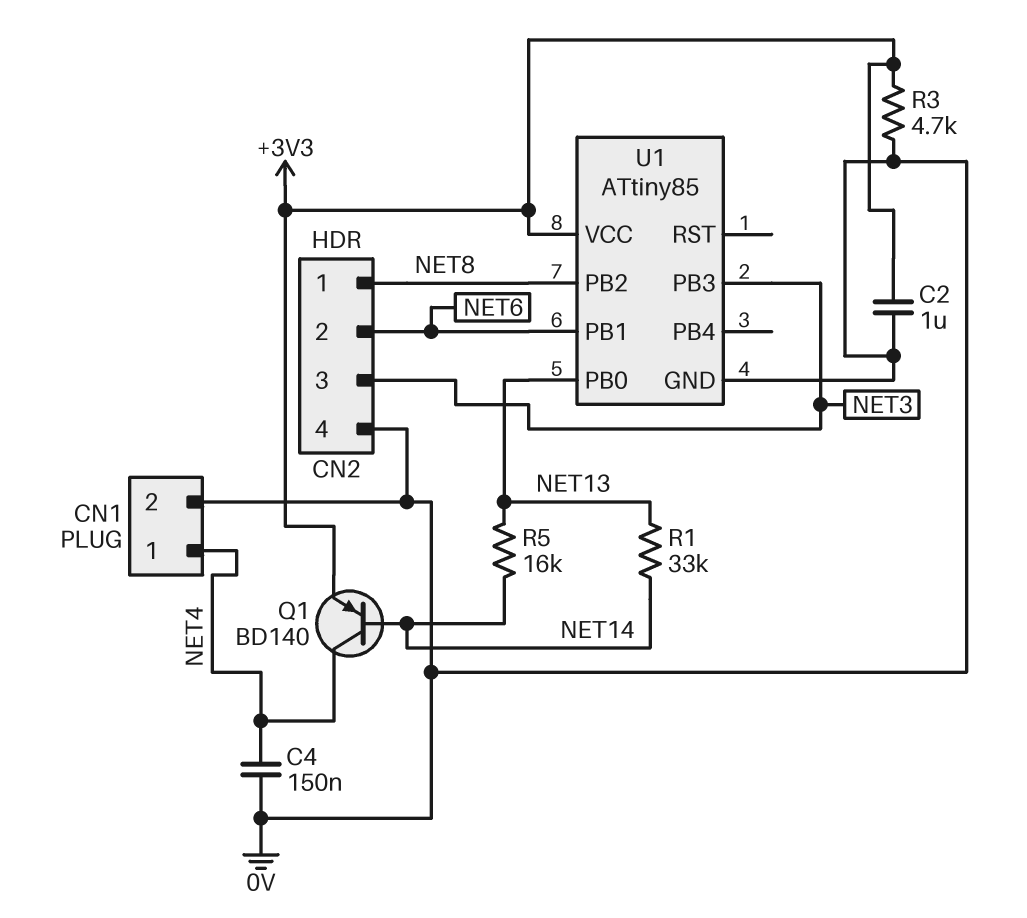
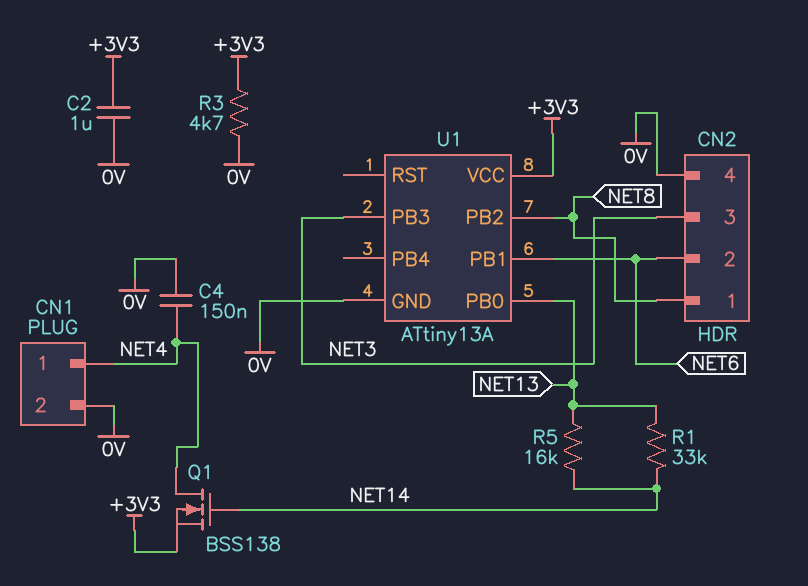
Q1: PNP BD140 (B NET14, C NET4, E +3V3) -> NMOS BSS138 (G NET14, D NET4, S +3V3)
U1: ATtiny85 -> ATtiny13A

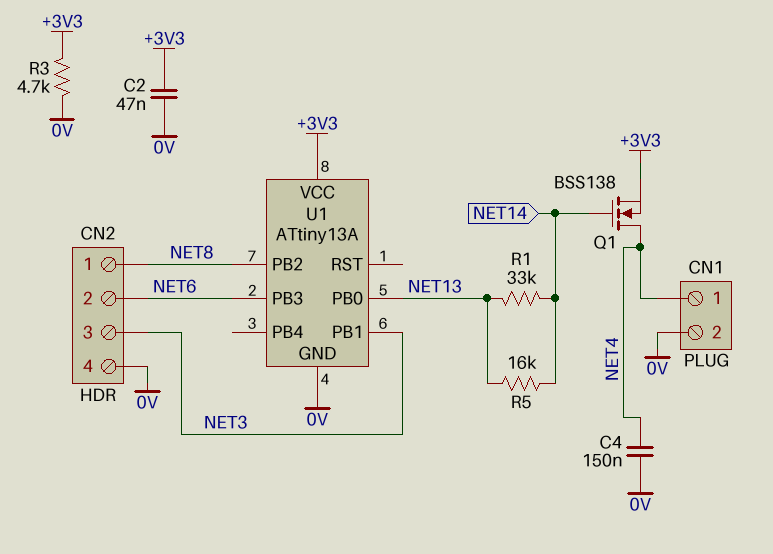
C2: 1uF (+3V3, 0V) -> 47nF (+3V3, 0V)
U1 pin PB1: NET6 -> NET3
U1 pin PB3: NET3 -> NET6

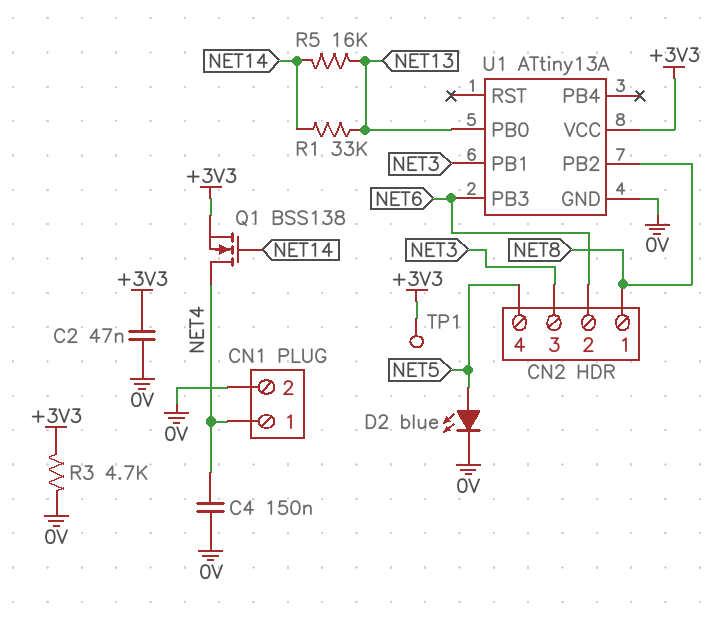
CN2 pin 4: 0V -> NET5
D2: none -> LED blue (A NET5, K 0V)
TP1: none -> test point (+3V3)

